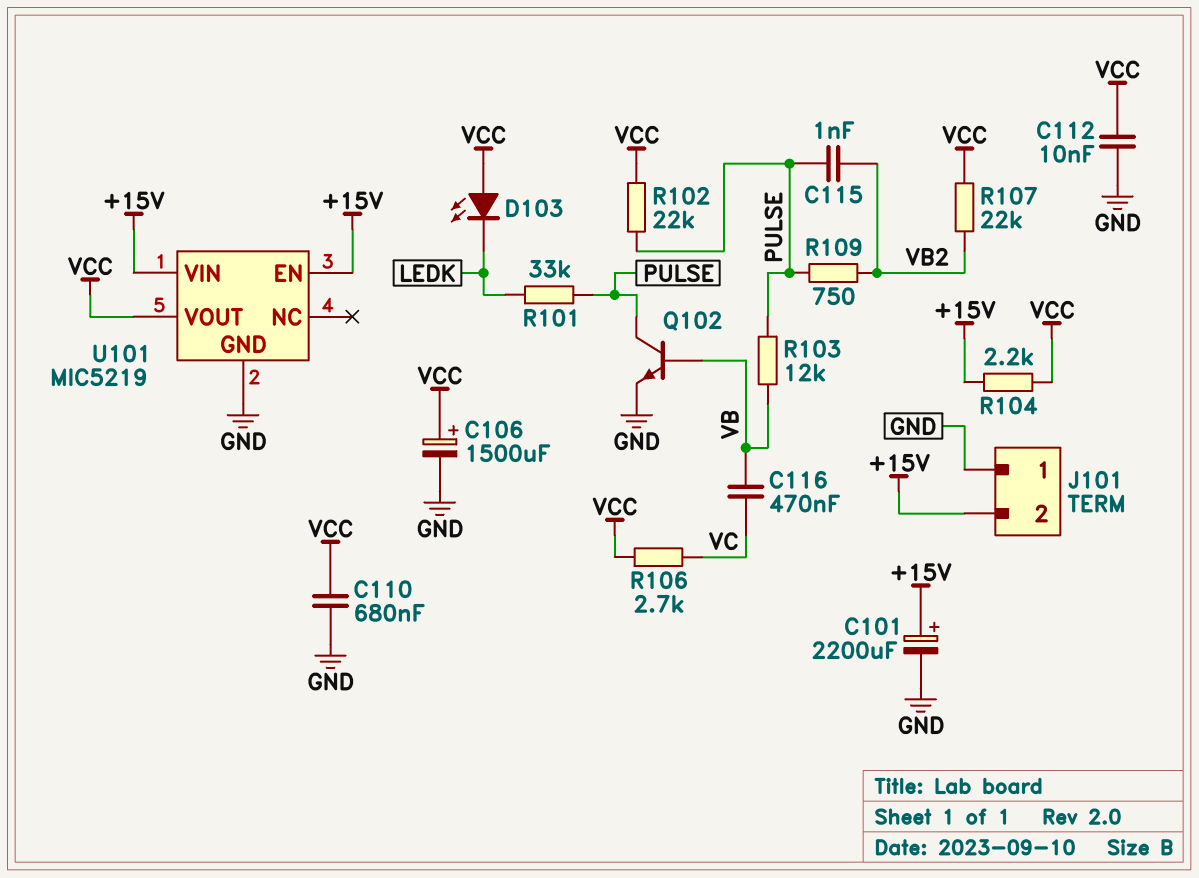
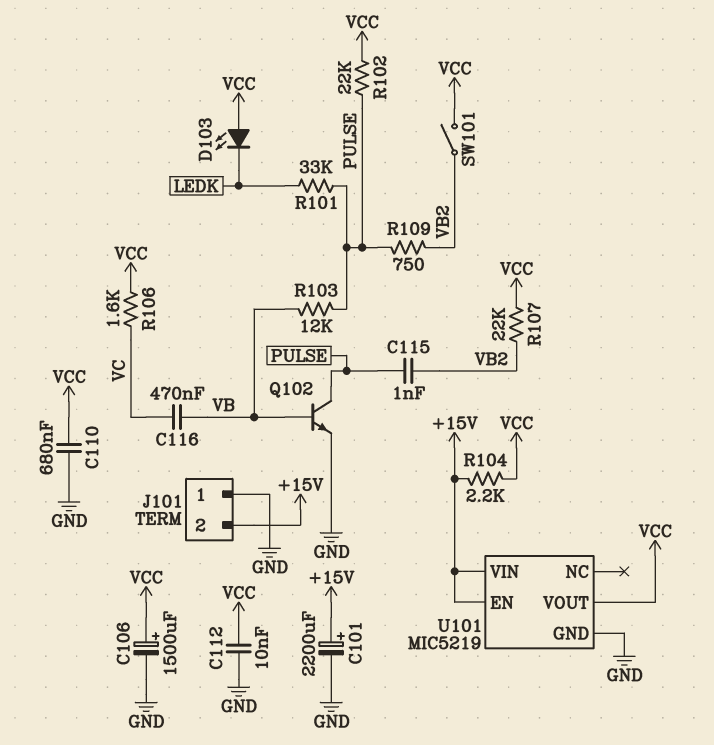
R106: 2.7k (VC, VCC) -> 1.6k (VC, VCC)
SW101: none -> switch (VB2, VCC)

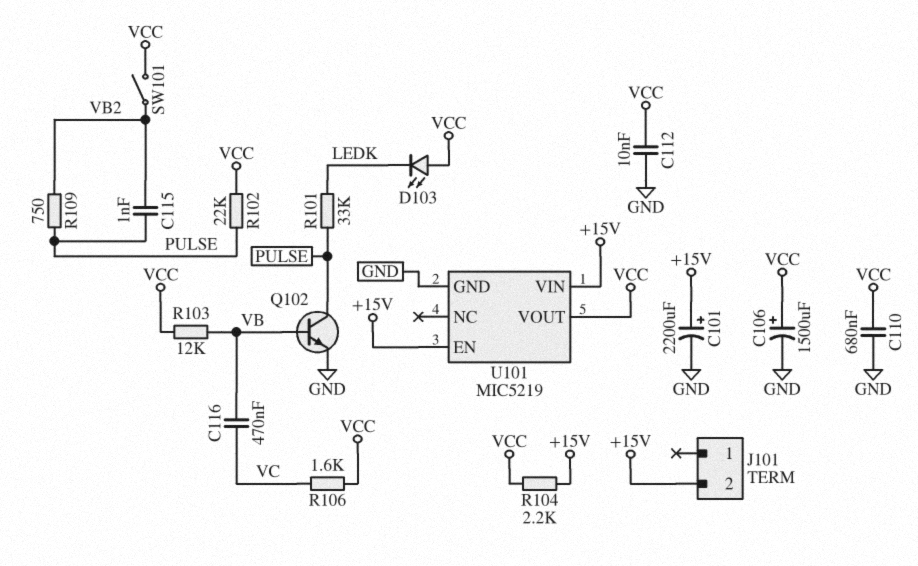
J101 pin 1: GND -> none
R103: 12k (PULSE, VB) -> 12k (VB, VCC)
R107: 22k (VB2, VCC) -> none

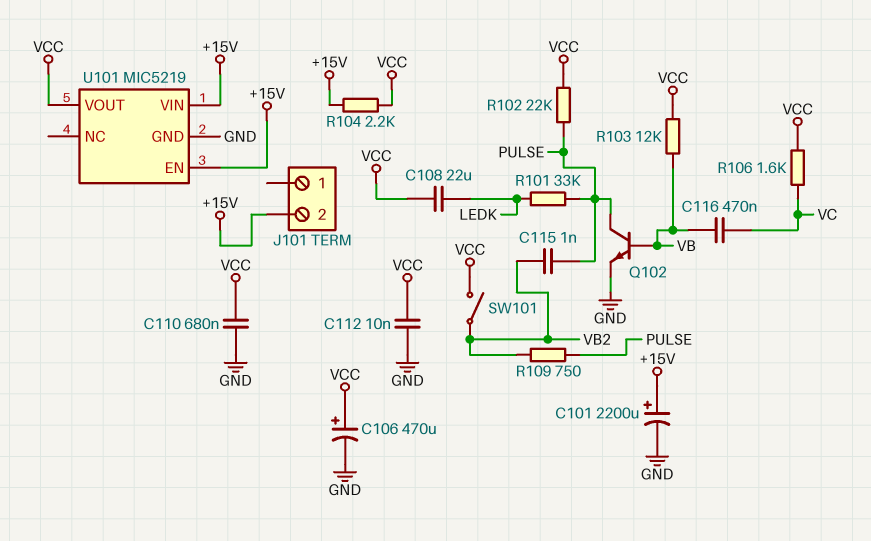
C106: 1500uF (plus VCC, minus GND) -> 470uF (plus VCC, minus GND)
C108: none -> 22uF (LEDK, VCC)
D103: LED (A VCC, K LEDK) -> none

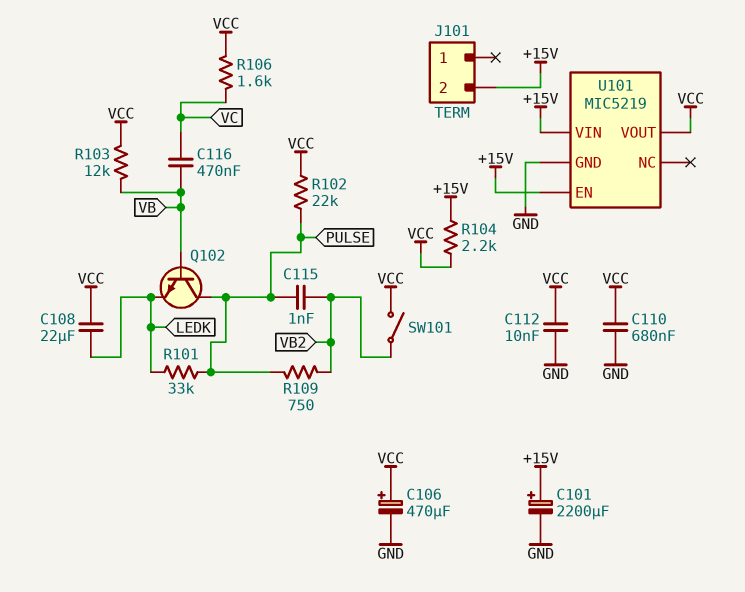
Q102: NPN (B VB, C PULSE, E GND) -> NPN (B VB, C PULSE, E LEDK)

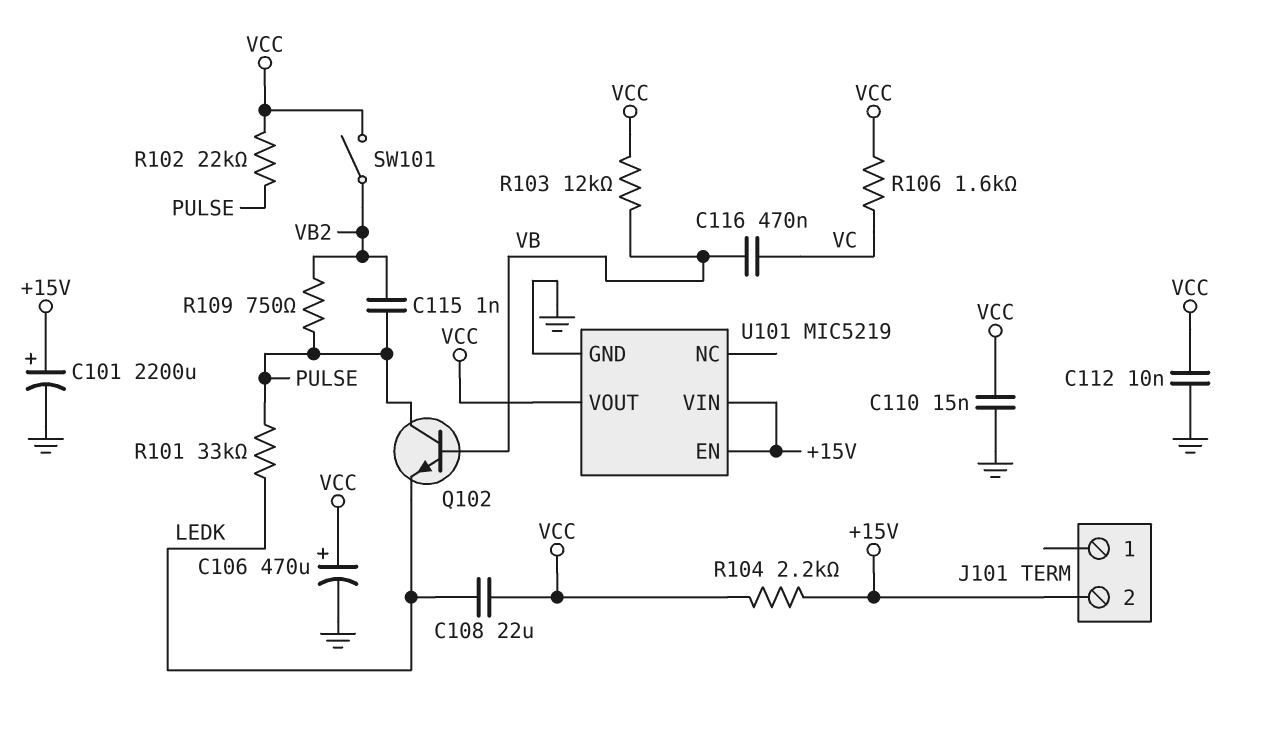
C110: 680nF (GND, VCC) -> 15nF (GND, VCC)

